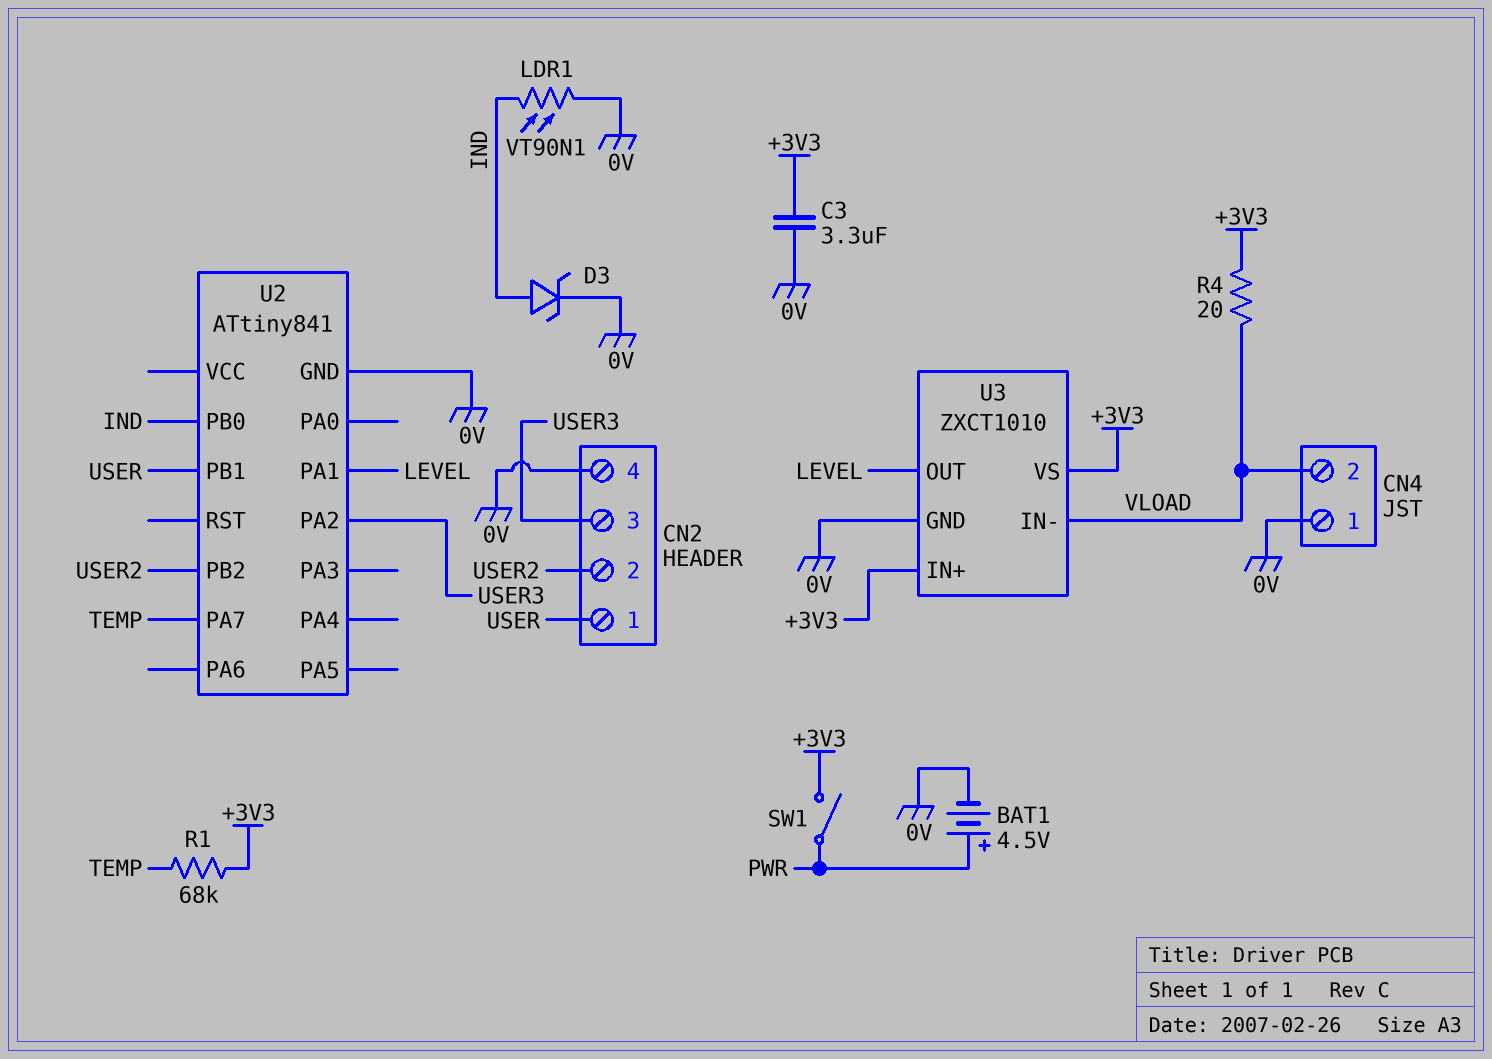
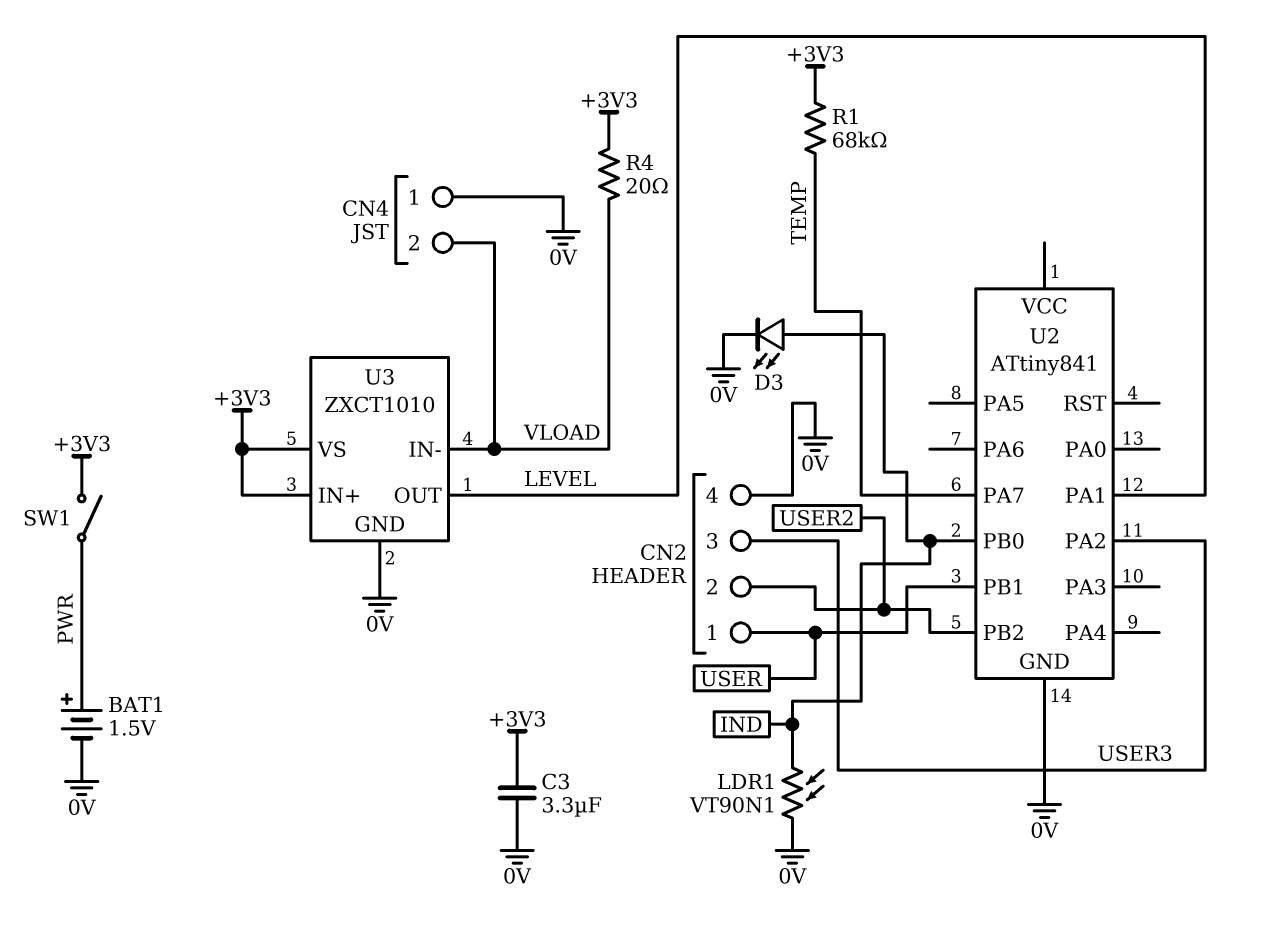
BAT1: 4.5V (plus PWR, minus 0V) -> 1.5V (plus PWR, minus 0V)
D3: zener (A IND, K 0V) -> LED (A IND, K 0V)

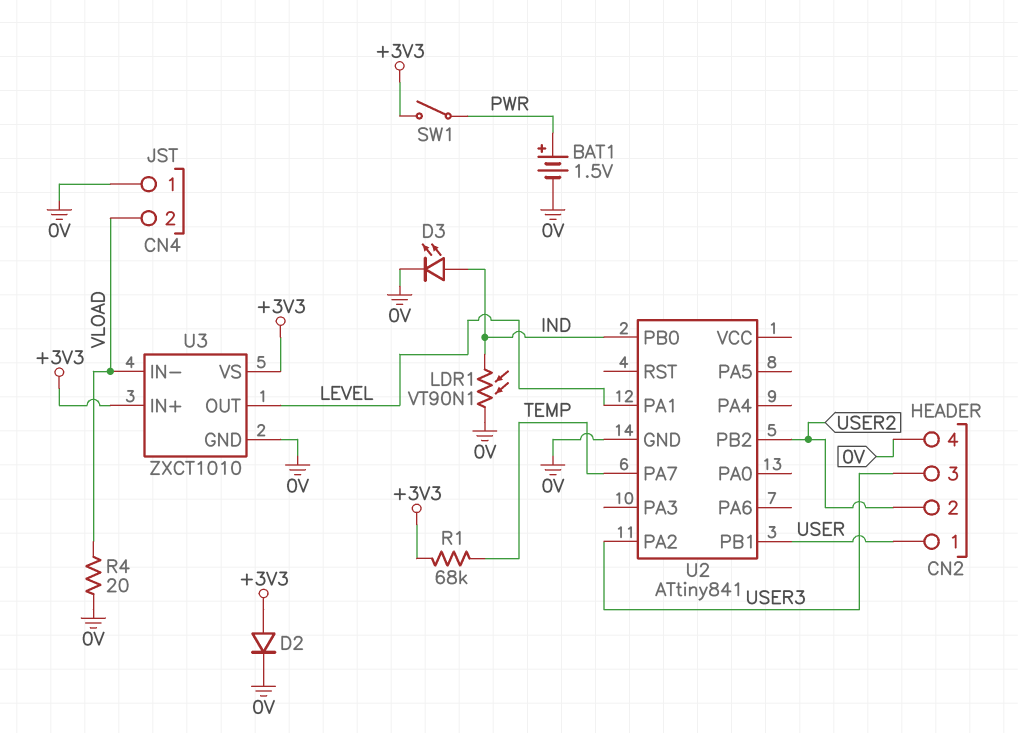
C3: 3.3uF (+3V3, 0V) -> none
D2: none -> diode (A +3V3, K 0V)
R4: 20 (+3V3, VLOAD) -> 20 (0V, VLOAD)

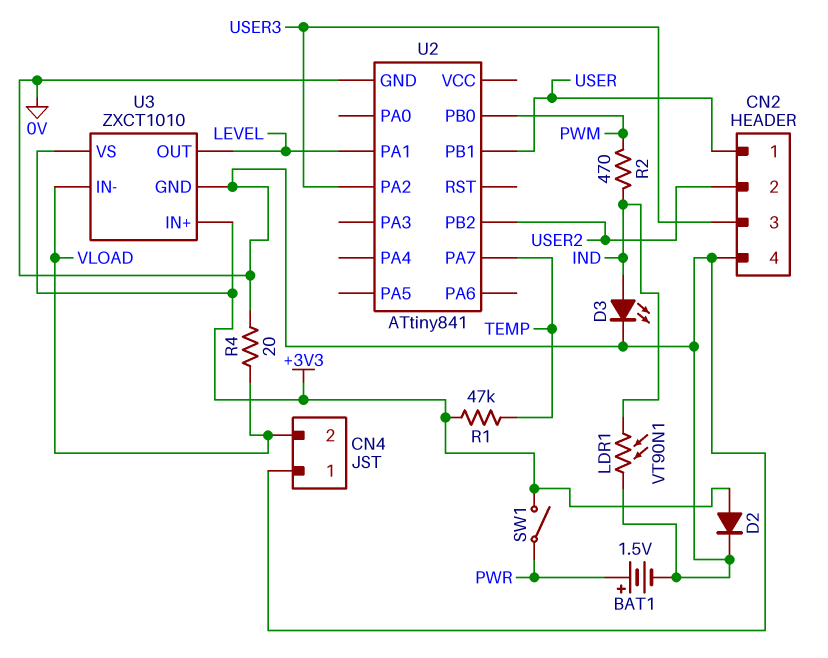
R1: 68k (+3V3, TEMP) -> 47k (+3V3, TEMP)
R2: none -> 470 (IND, PWM)
U2 pin PB0: IND -> PWM

